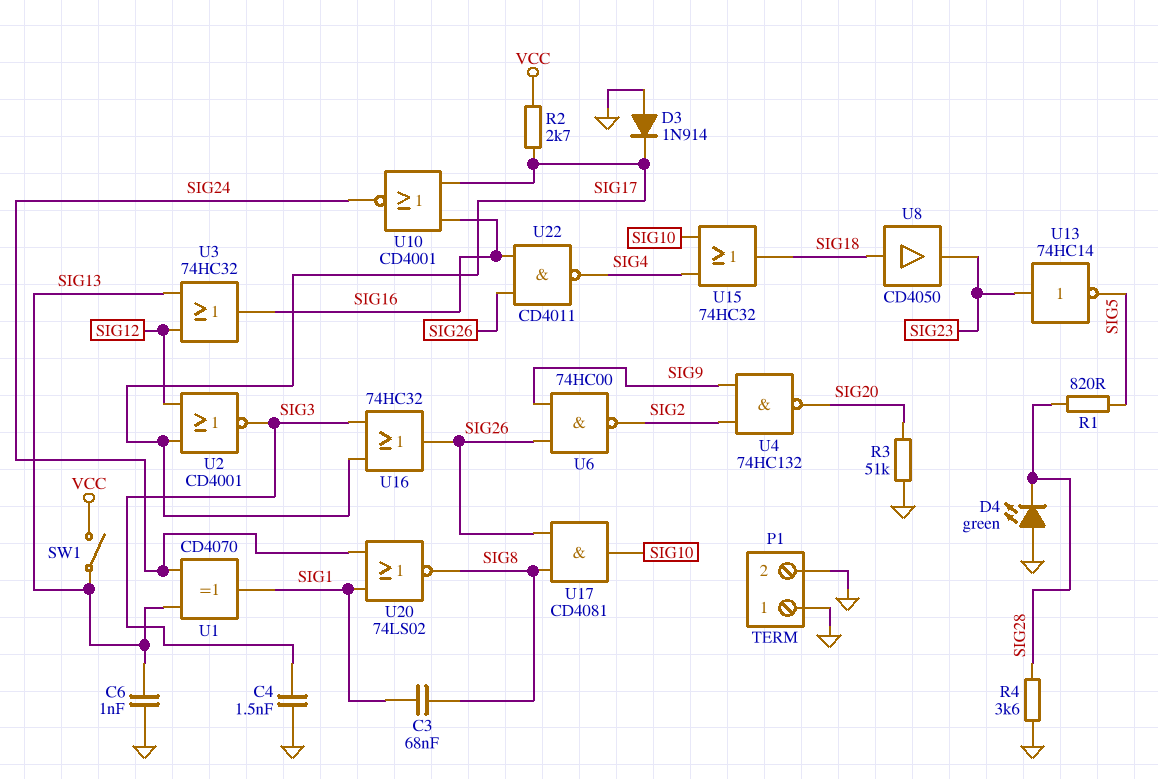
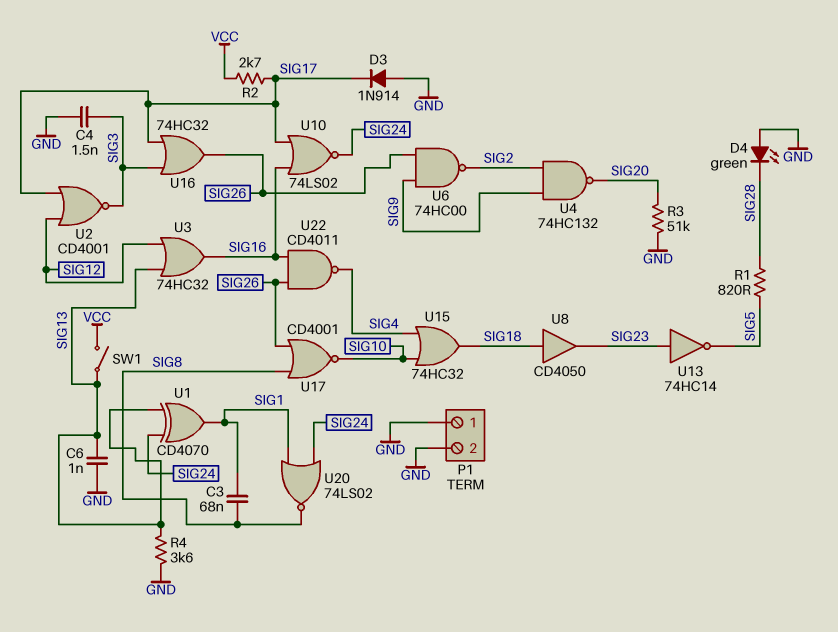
R4: 3.6k (GND, SIG28) -> 3.6k (GND, SIG13)
U10: NOR CD4001 (in SIG16, in SIG17, out SIG24) -> NOR 74LS02 (in SIG16, in SIG17, out SIG24)
U17: AND CD4081 (in SIG8, in SIG26, out SIG10) -> NOR CD4001 (in SIG8, in SIG26, out SIG10)

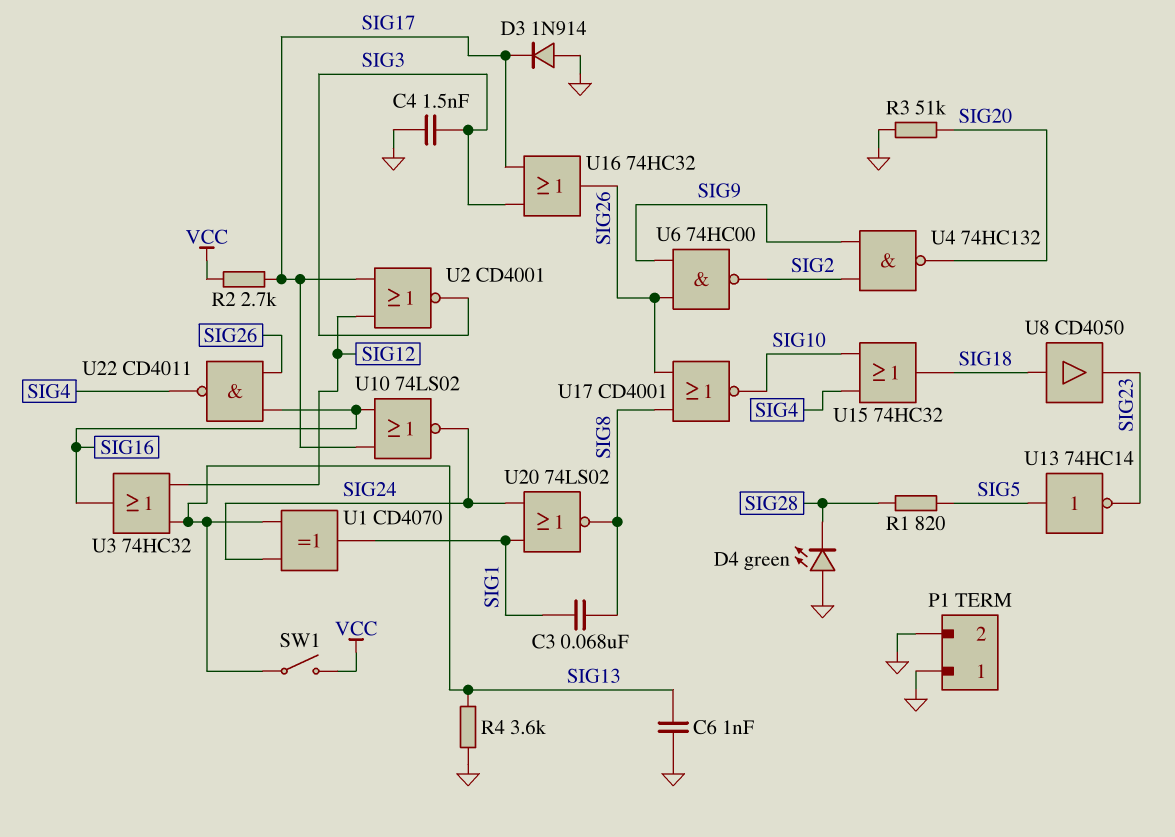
U13: NOT 74HC14 (in SIG23, out SIG5) -> NOT 74HC14 (in SIG5, out SIG23)

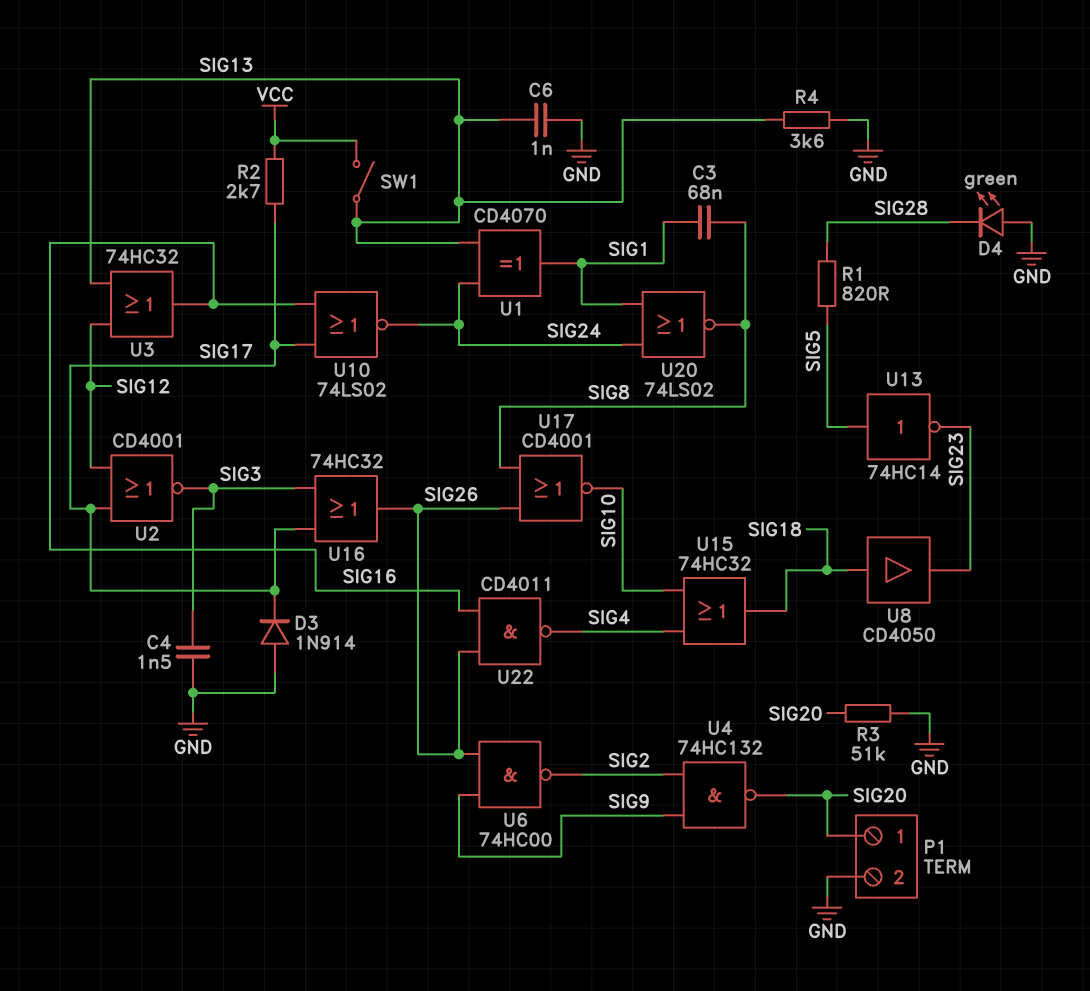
P1 pin 1: GND -> SIG20

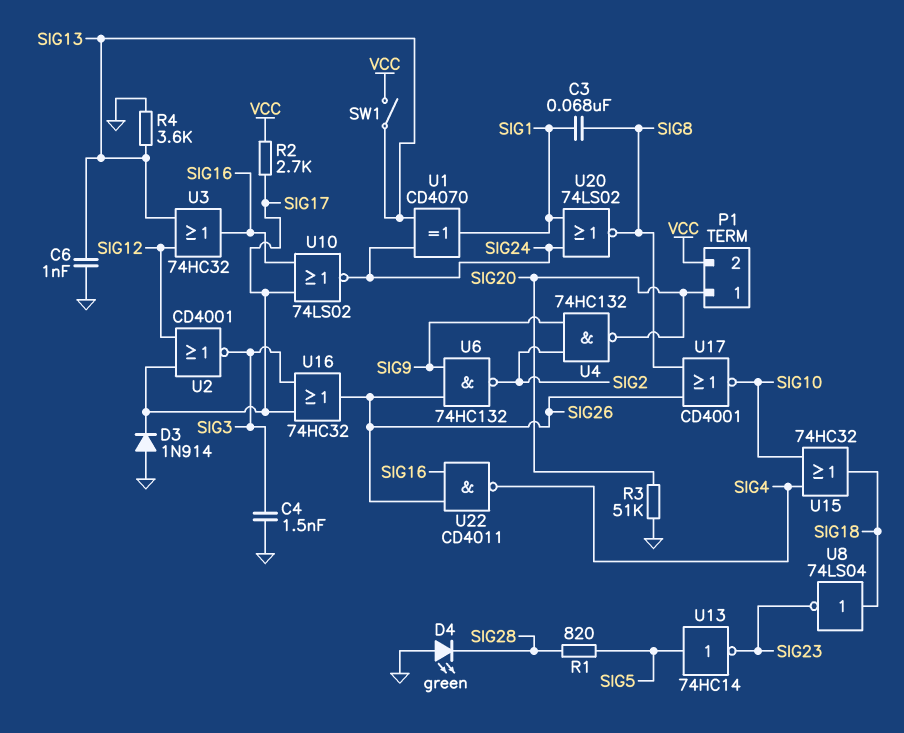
P1 pin 2: GND -> VCC
U6: NAND 74HC00 (in SIG9, in SIG26, out SIG2) -> NAND 74HC132 (in SIG9, in SIG26, out SIG2)
U8: buffer CD4050 (in SIG18, out SIG23) -> NOT 74LS04 (in SIG18, out SIG23)

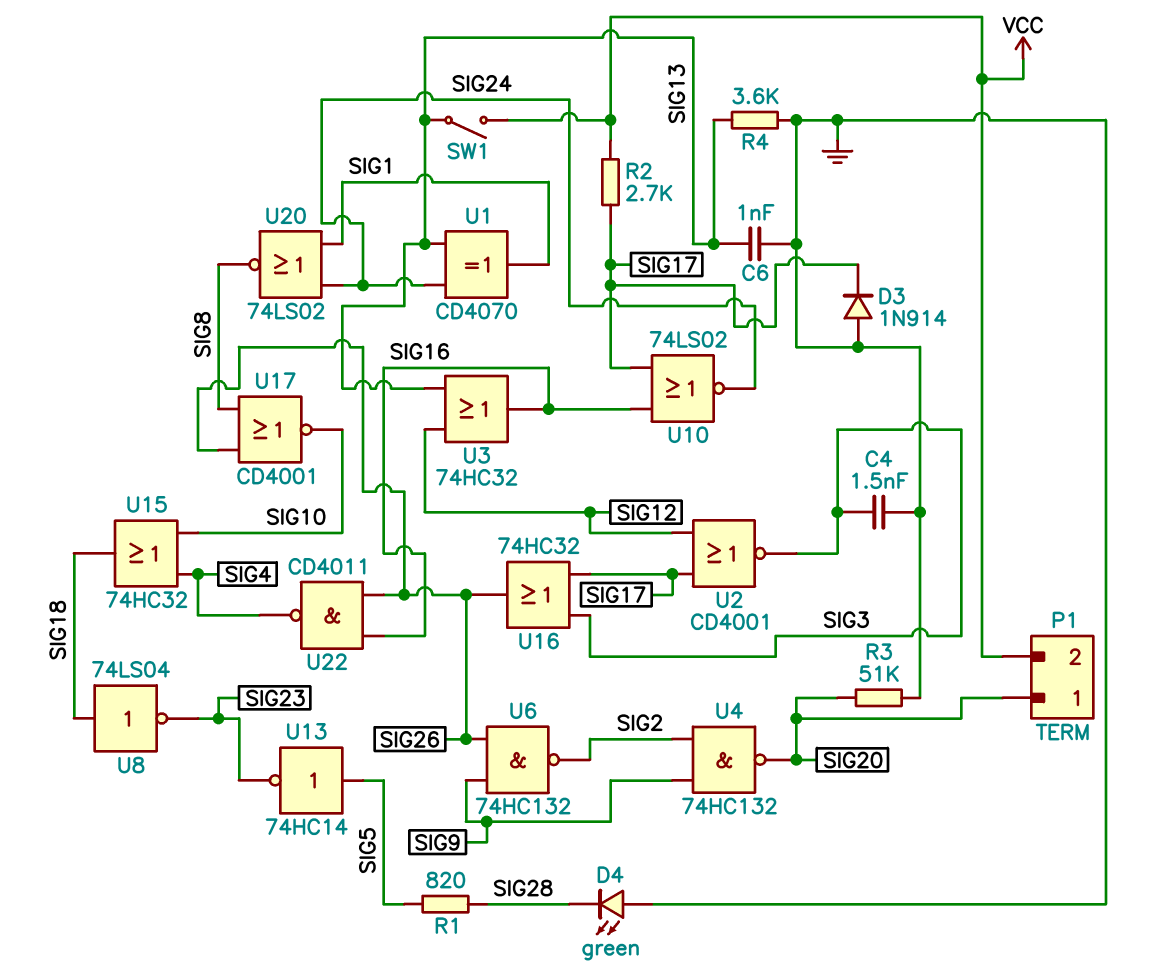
C3: 68nF (SIG1, SIG8) -> none

